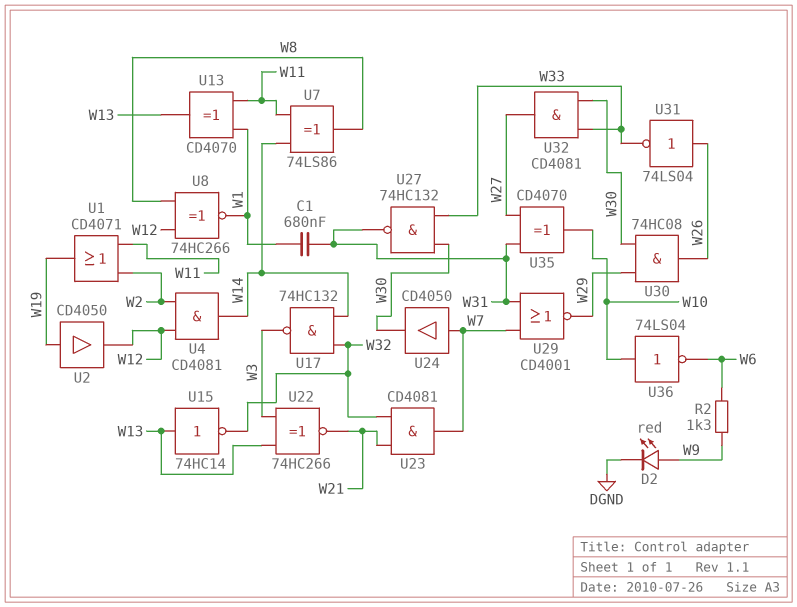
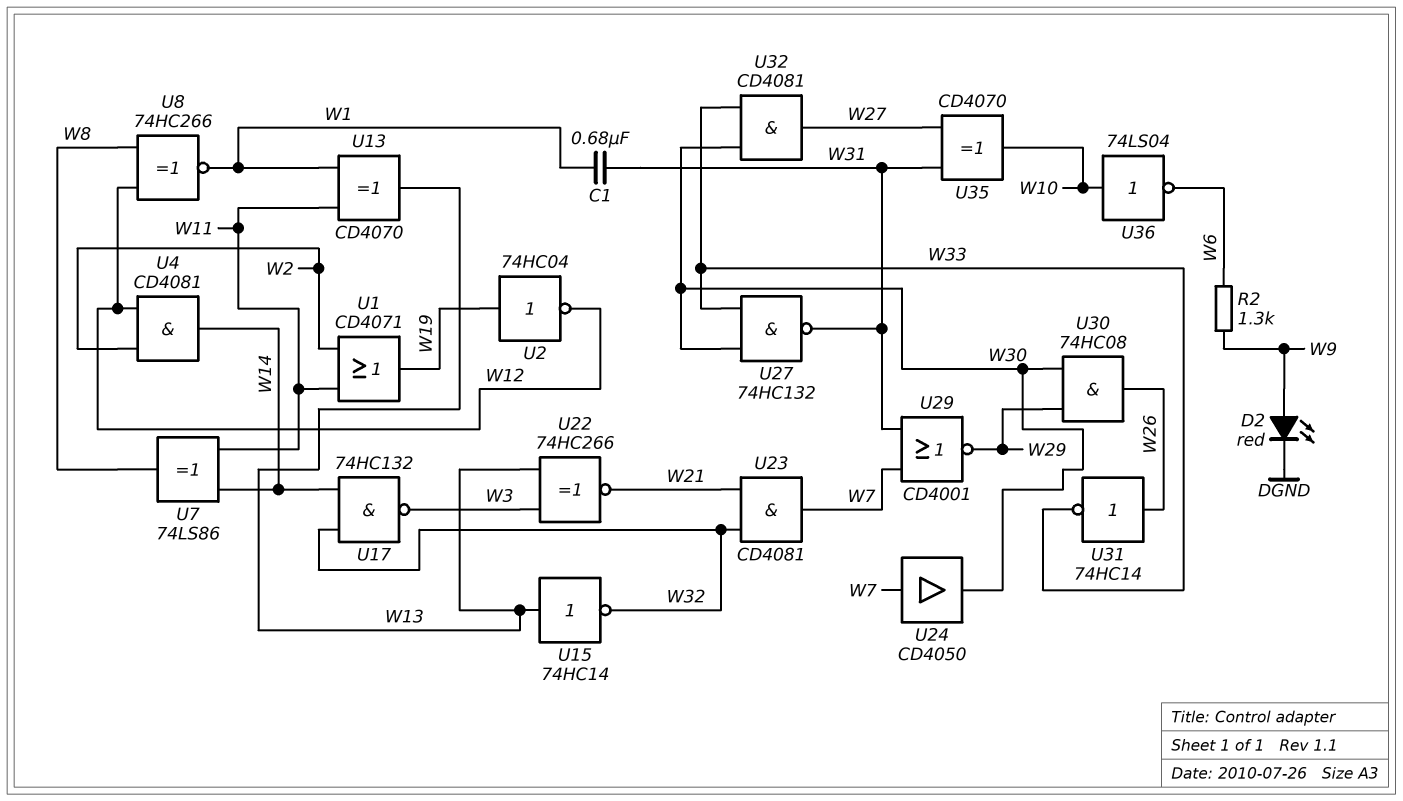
U2: buffer CD4050 (in W19, out W12) -> NOT 74HC04 (in W19, out W12)
U31: NOT 74LS04 (in W26, out W33) -> NOT 74HC14 (in W26, out W33)

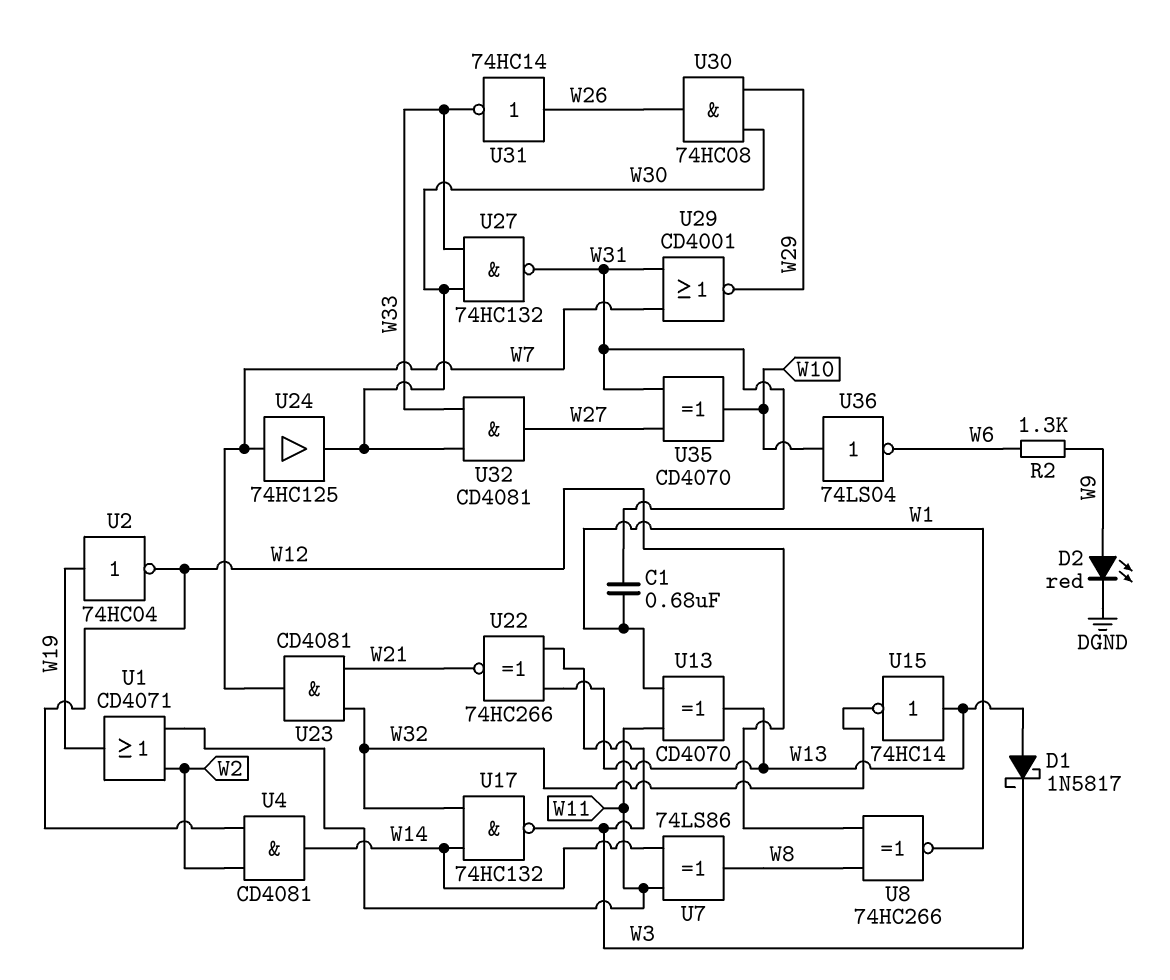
D1: none -> schottky 1N5817 (A W13, K W3)
U24: buffer CD4050 (in W7, out W30) -> buffer 74HC125 (in W7, out W30)

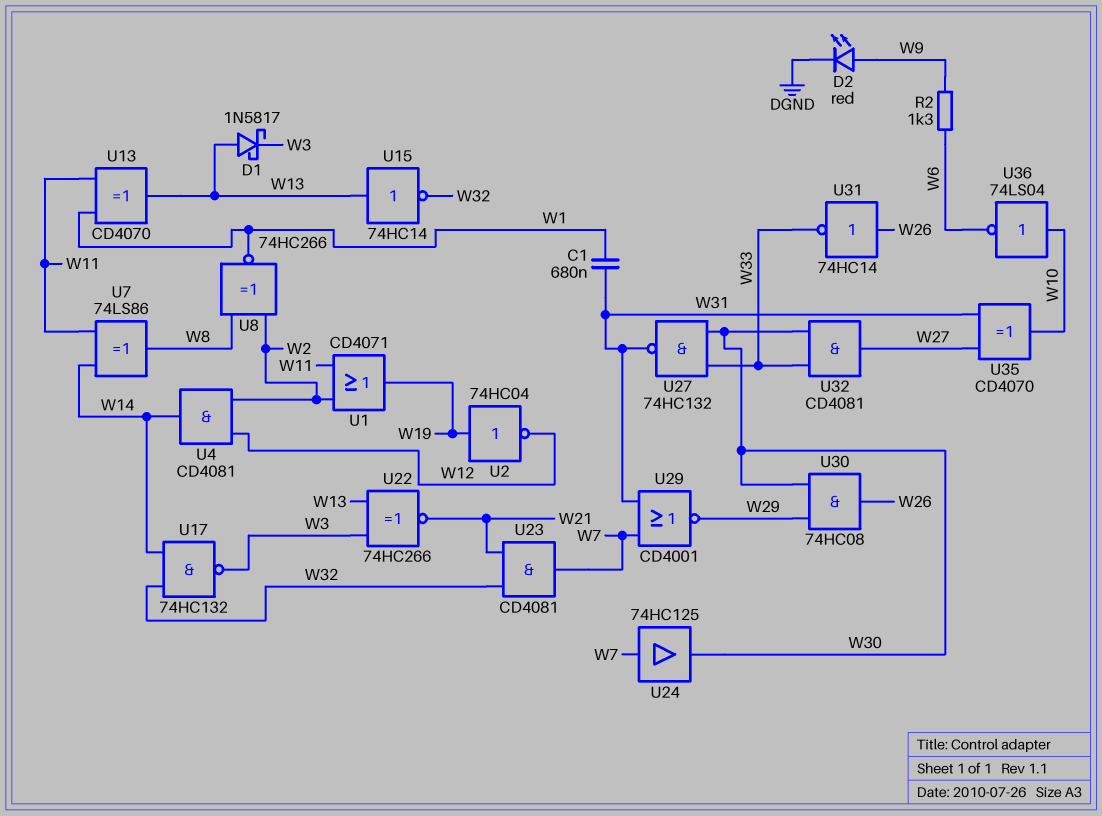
U8: XNOR 74HC266 (in W8, in W12, out W1) -> XNOR 74HC266 (in W2, in W8, out W1)

